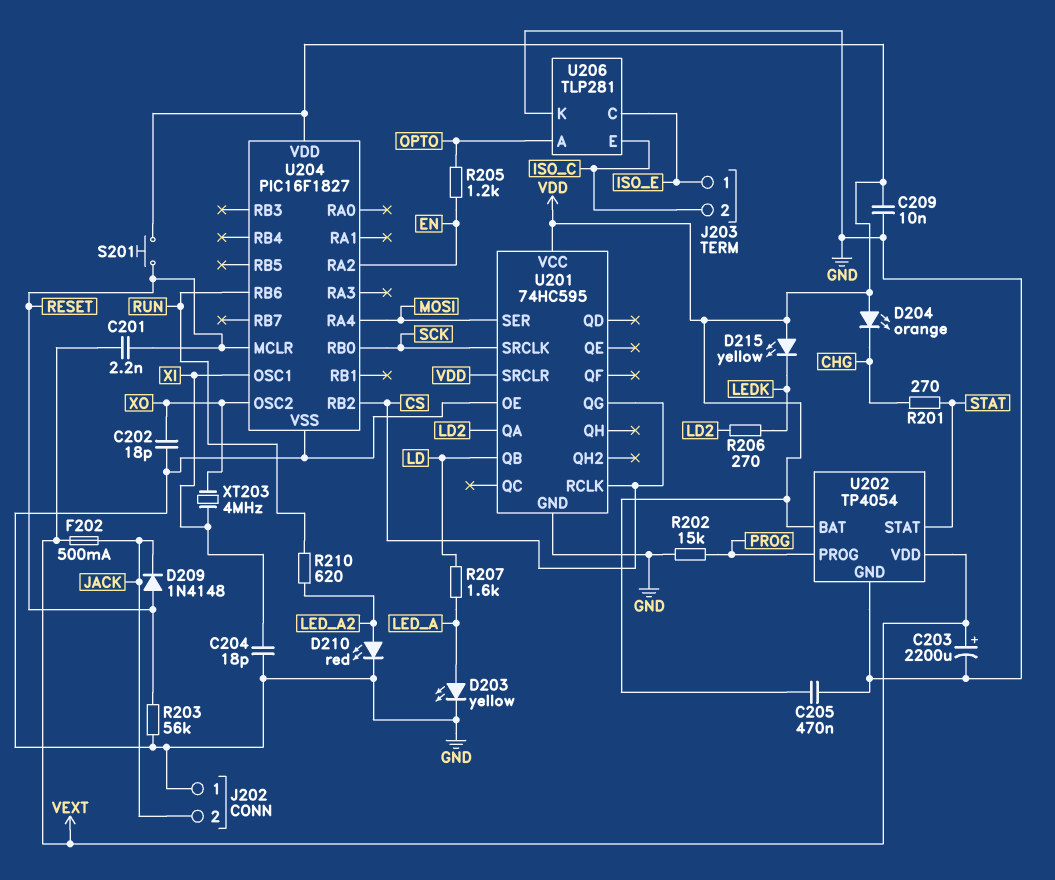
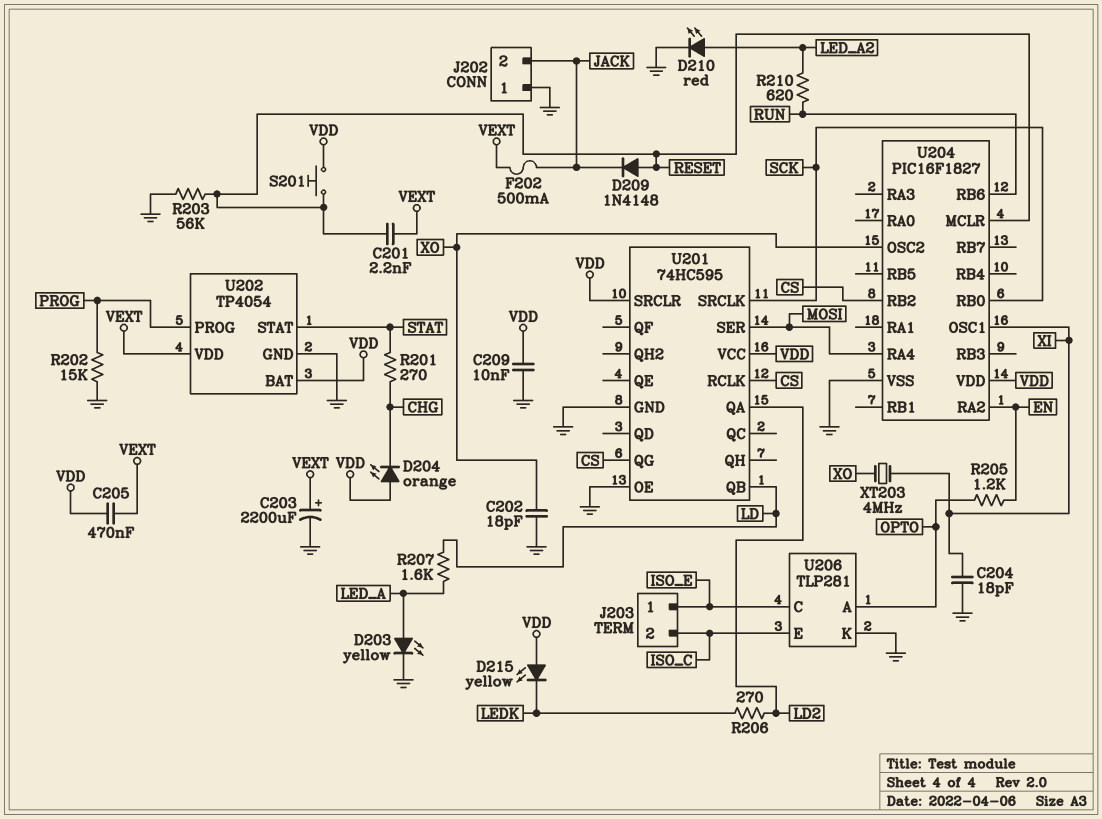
C205: 470nF (GND, VDD) -> 470nF (VDD, VEXT)

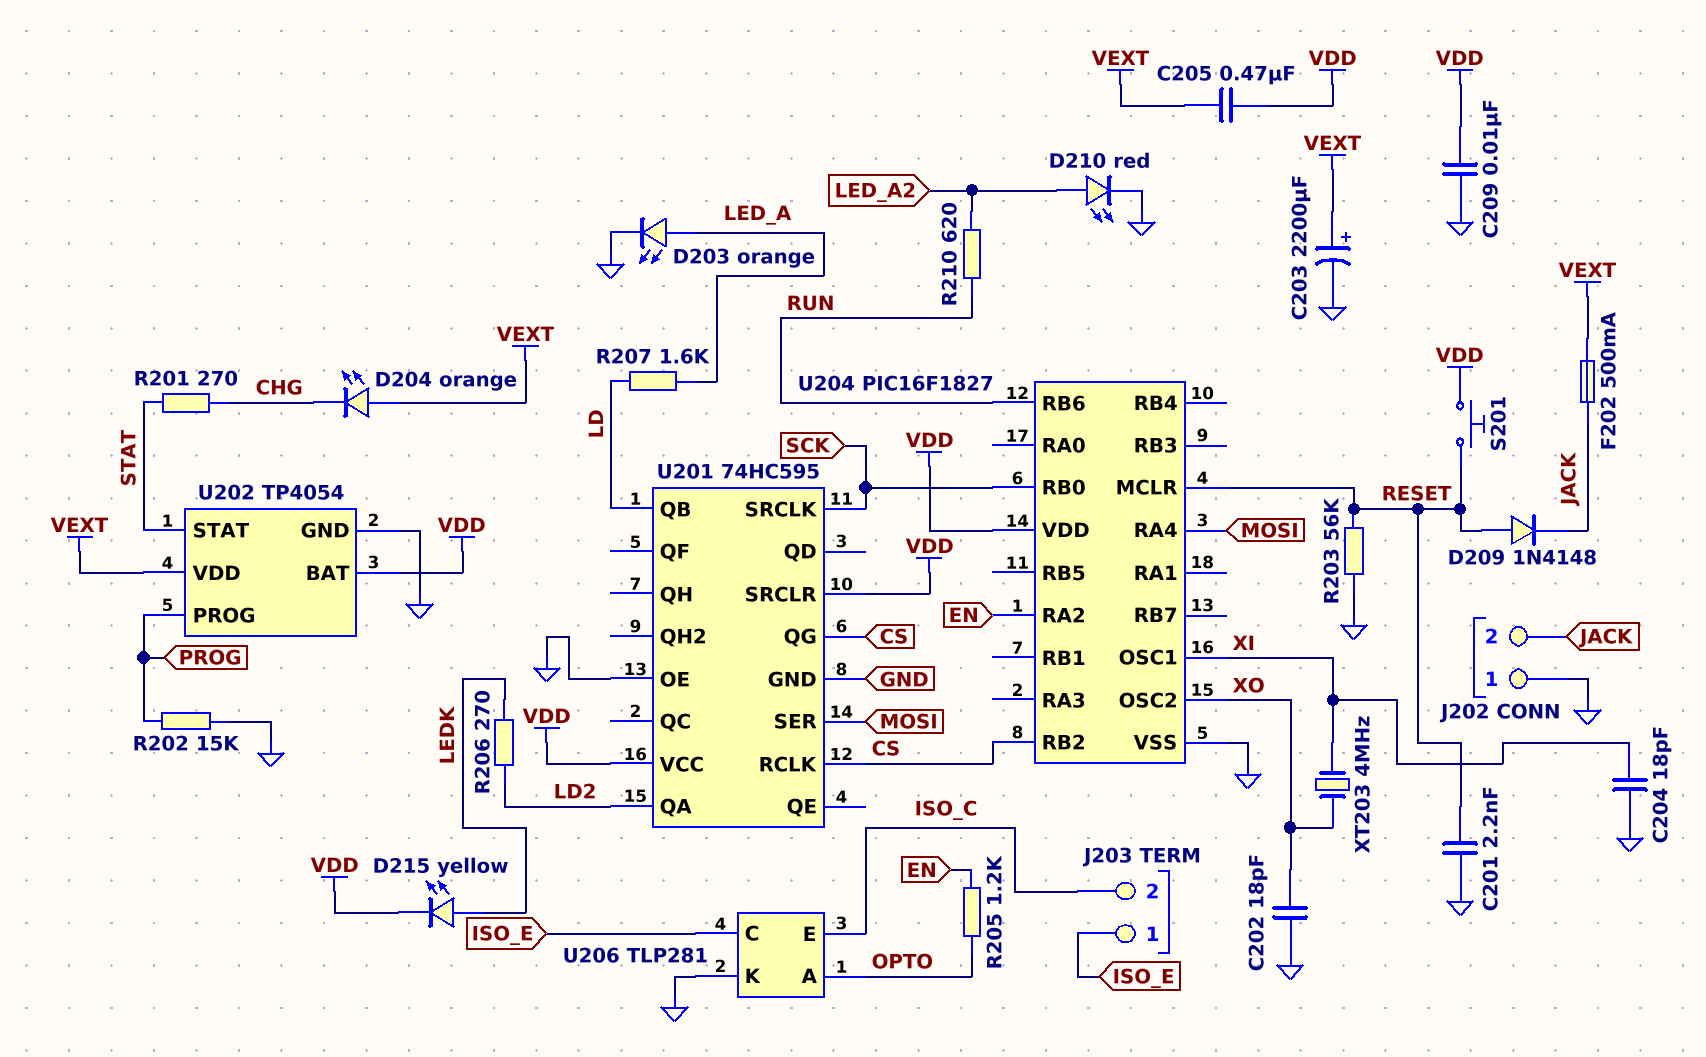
C201: 2.2nF (RESET, VEXT) -> 2.2nF (GND, RESET)
D203: LED yellow (A LED_A, K GND) -> LED orange (A LED_A, K GND)
D204: LED orange (A VDD, K CHG) -> LED orange (A VEXT, K CHG)
D215: LED yellow (A VDD, K LEDK) -> LED yellow (A LEDK, K VDD)

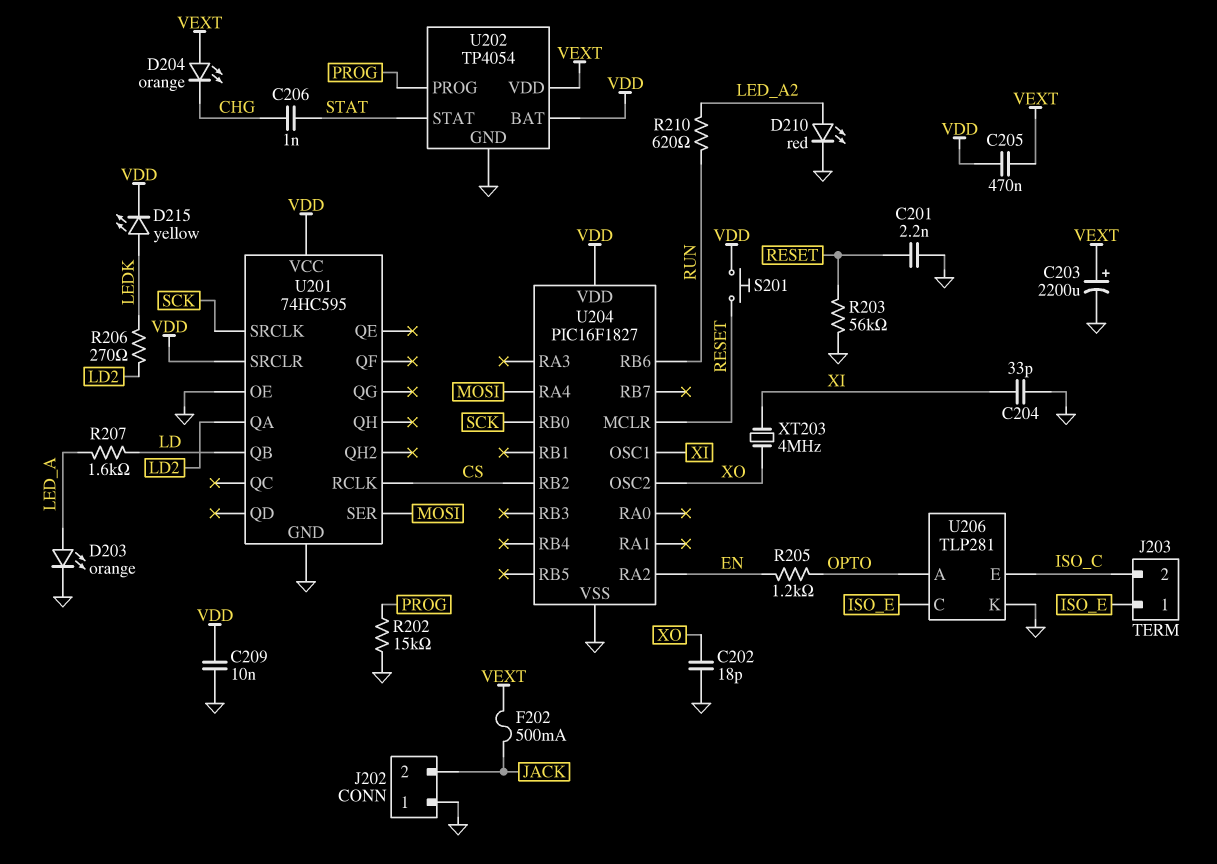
C204: 18pF (GND, XI) -> 33pF (GND, XI)
C206: none -> 1nF (CHG, STAT)
D209: diode 1N4148 (A RESET, K JACK) -> none
R201: 270 (CHG, STAT) -> none
U201 pin QG: CS -> none

